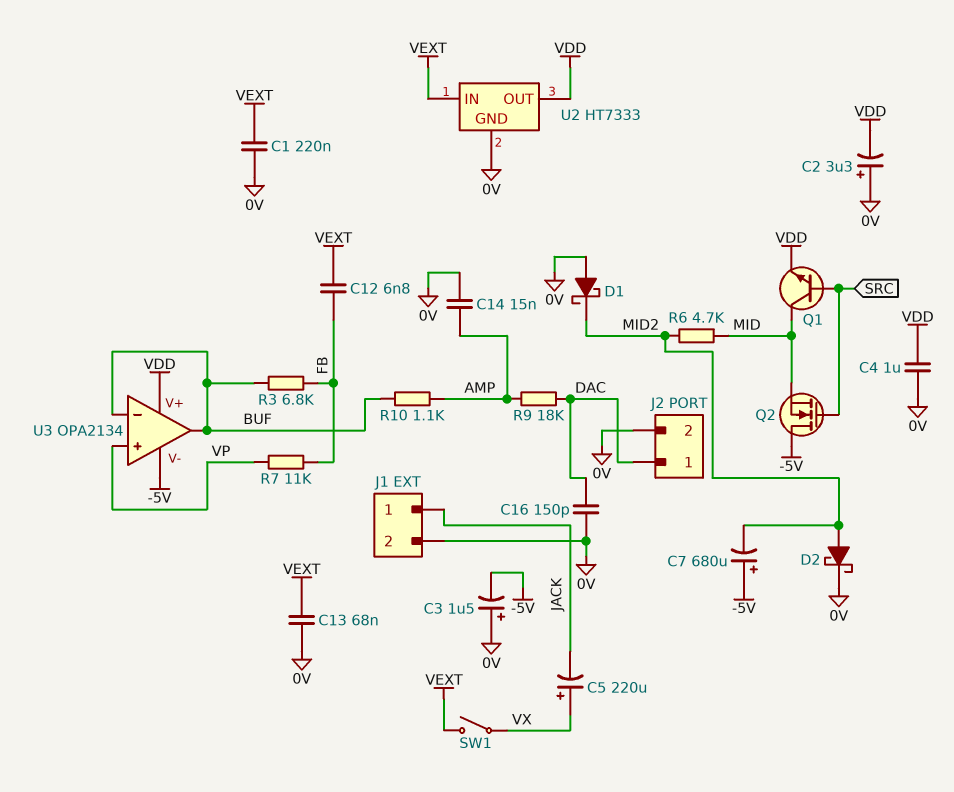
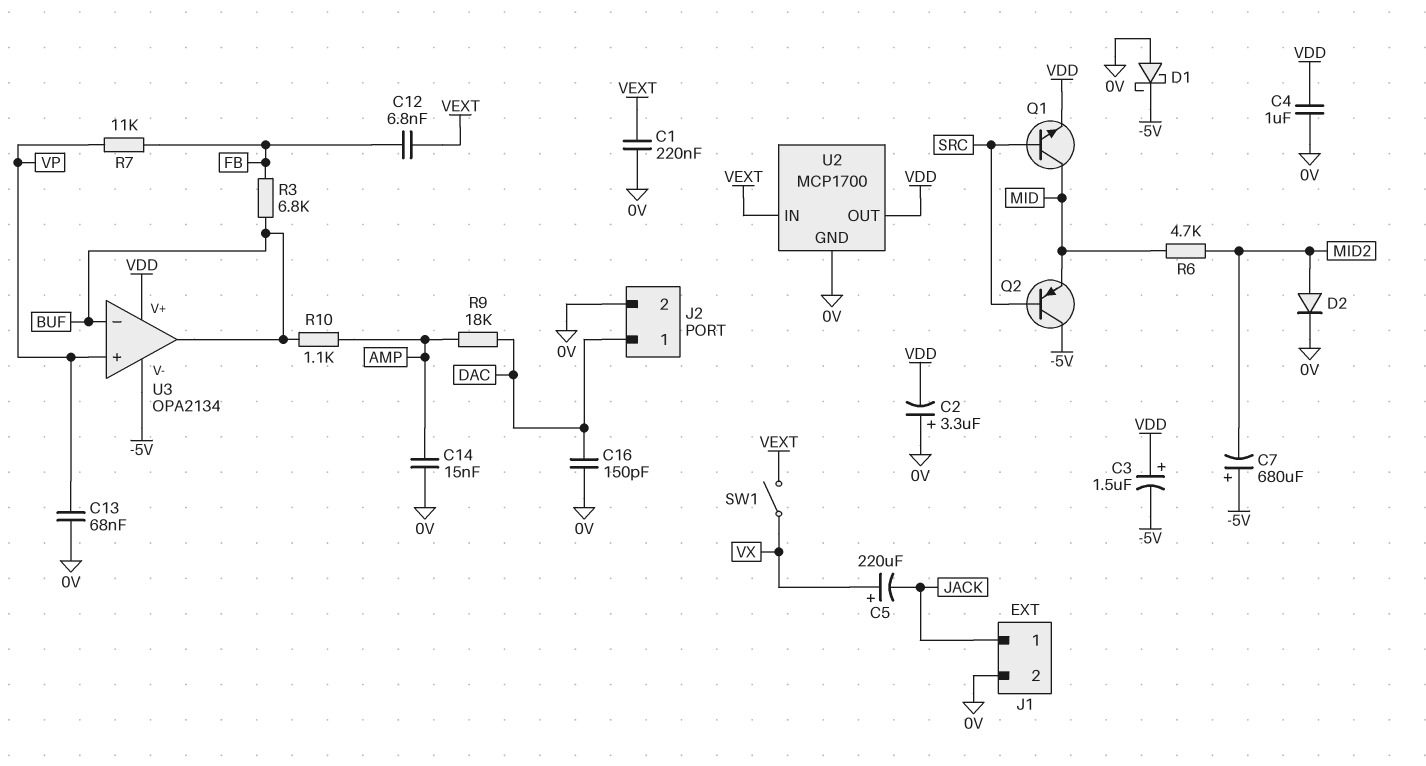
C3: 1.5uF (plus 0V, minus -5V) -> 1.5uF (plus VDD, minus -5V)
C13: 68nF (0V, VEXT) -> 68nF (0V, VP)
D1: schottky (A 0V, K MID2) -> schottky (A 0V, K -5V)
D2: schottky (A MID2, K 0V) -> diode (A MID2, K 0V)
Q2: NMOS (G SRC, D -5V, S MID) -> PNP (B SRC, C -5V, E MID)
U2: HT7333 -> MCP1700

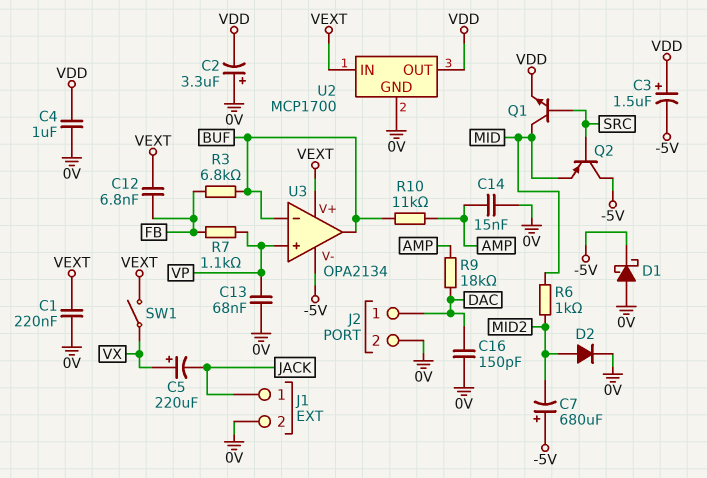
R6: 4.7k (MID, MID2) -> 1k (MID, MID2)
R7: 11k (FB, VP) -> 1.1k (FB, VP)
R10: 1.1k (AMP, BUF) -> 11k (AMP, BUF)
U3 pin V+: VDD -> VEXT

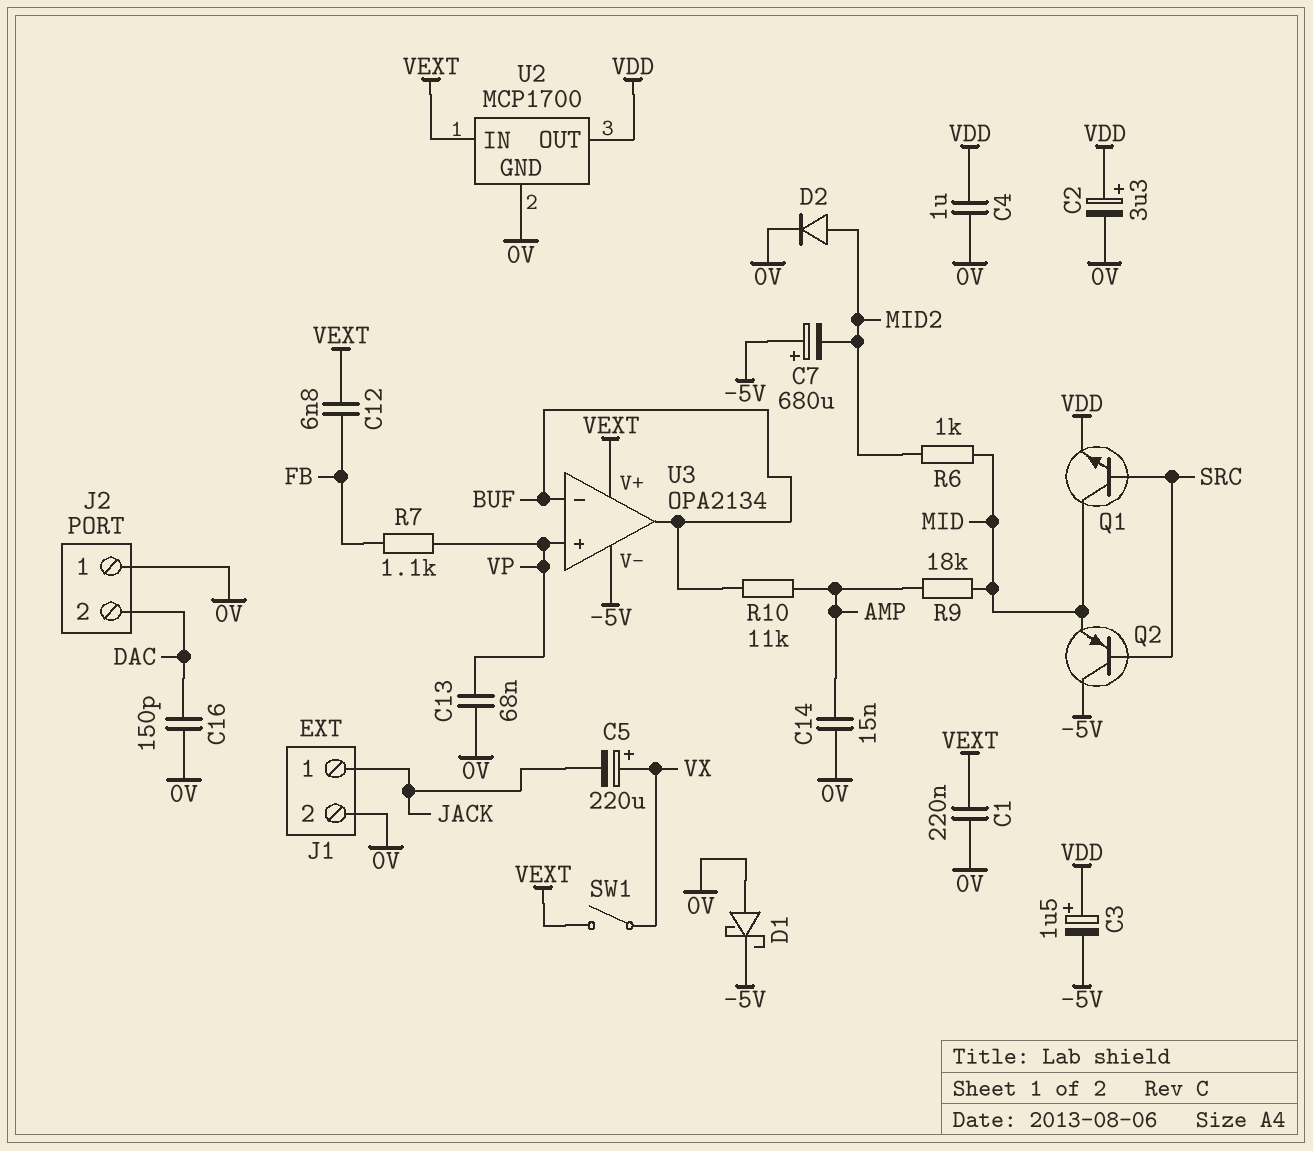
C2: 3.3uF (plus 0V, minus VDD) -> 3.3uF (plus VDD, minus 0V)
J2 pin 1: DAC -> 0V
J2 pin 2: 0V -> DAC
R3: 6.8k (BUF, FB) -> none
R9: 18k (AMP, DAC) -> 18k (AMP, MID)

